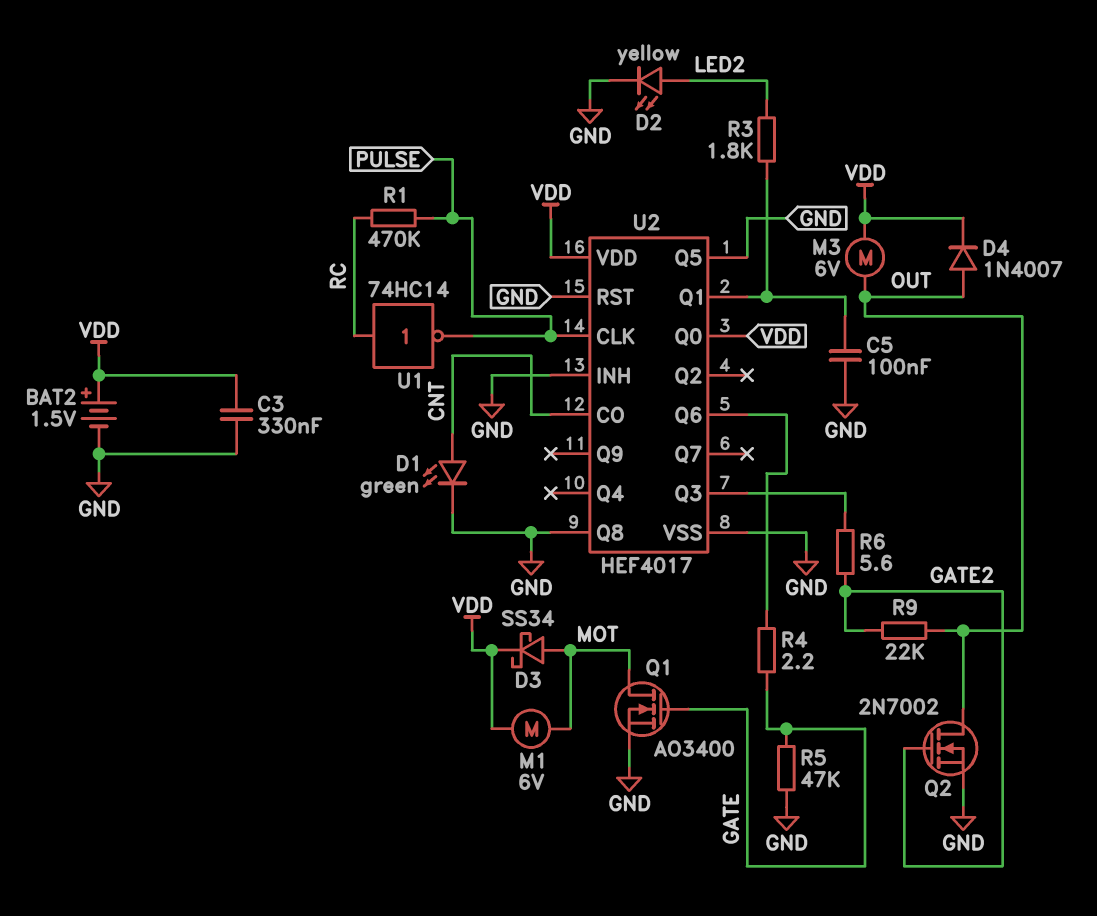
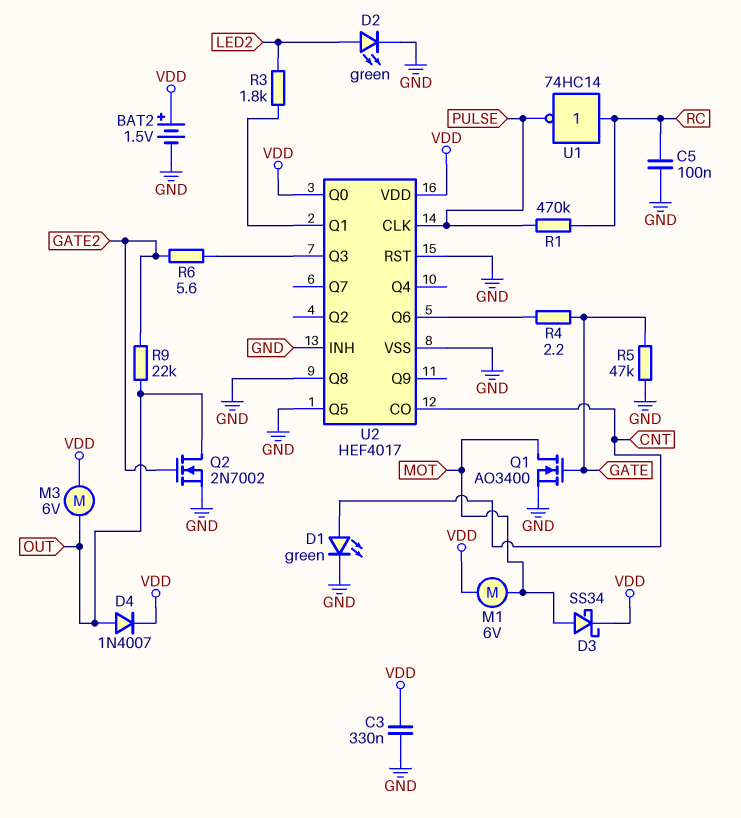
C5: 100nF (GND, U2/Q1) -> 100nF (GND, RC)
D2: LED yellow (A LED2, K GND) -> LED green (A LED2, K GND)

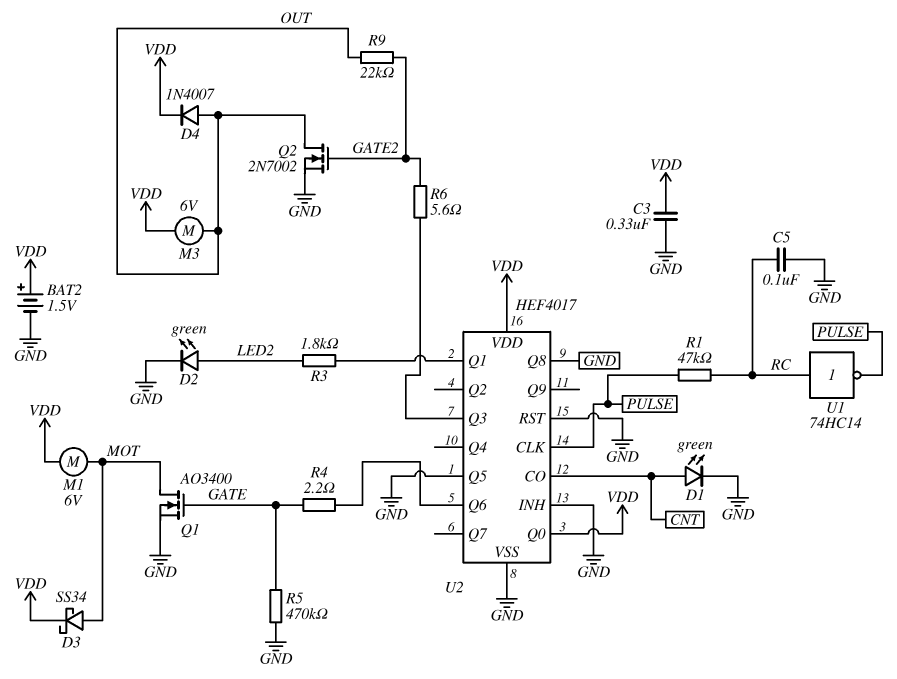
R1: 470k (PULSE, RC) -> 47k (PULSE, RC)
R5: 47k (GATE, GND) -> 470k (GATE, GND)

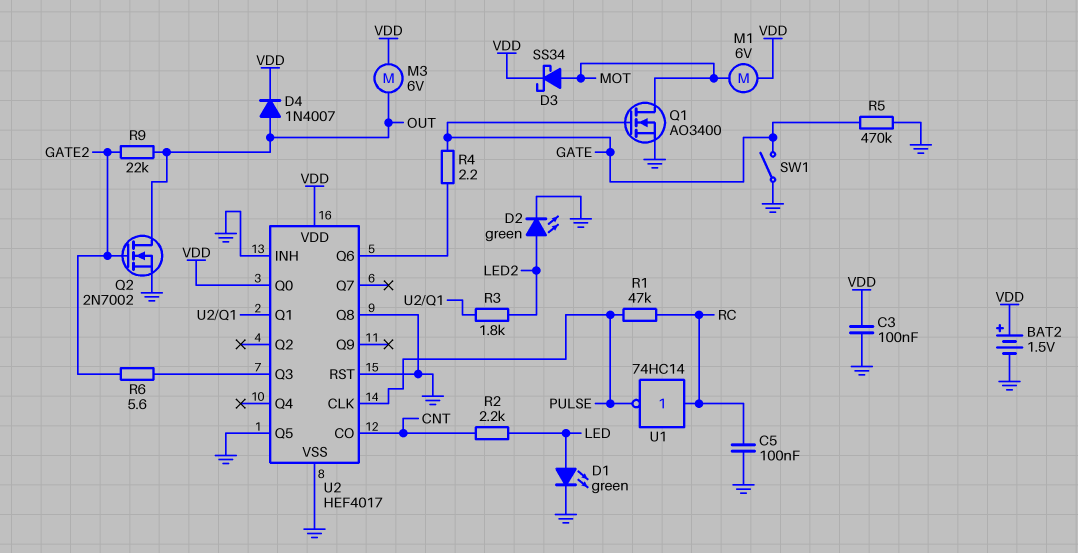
C3: 330nF (GND, VDD) -> 100nF (GND, VDD)
D1: LED green (A CNT, K GND) -> LED green (A LED, K GND)
R2: none -> 2.2k (CNT, LED)
SW1: none -> switch (GATE, GND)

